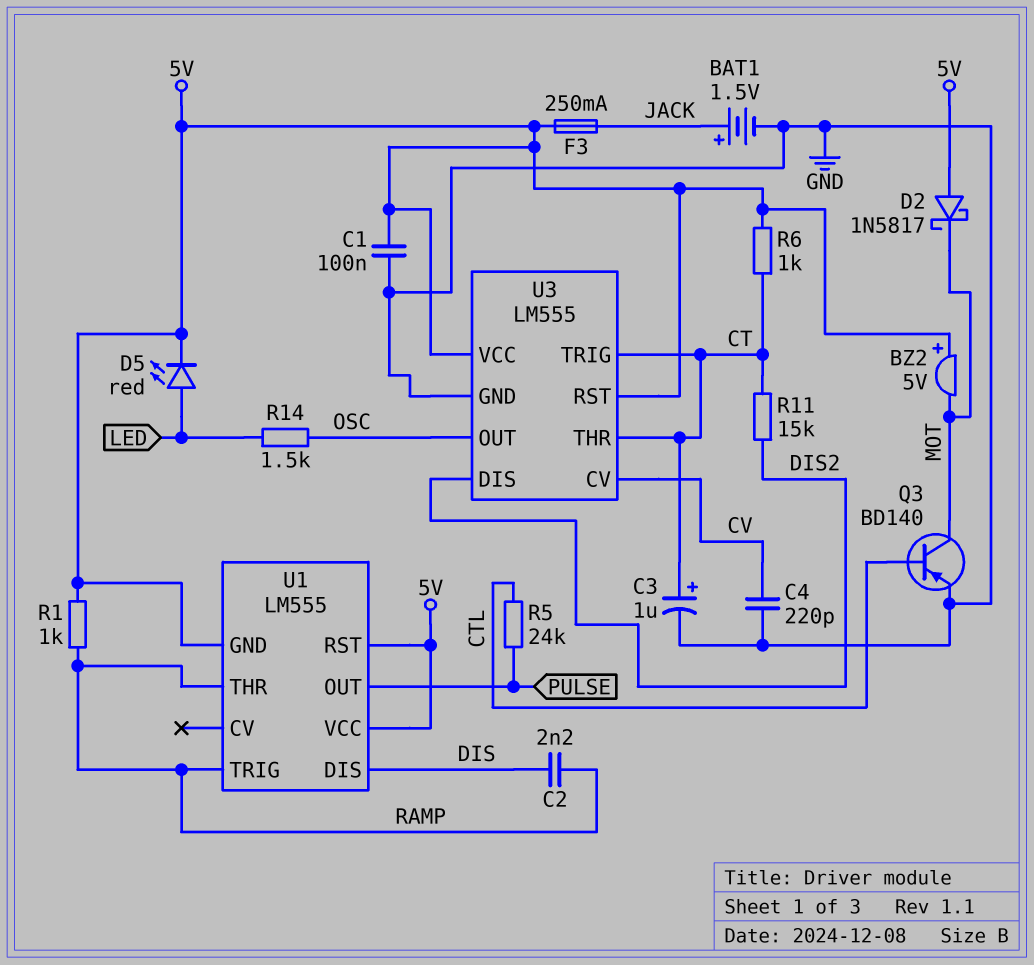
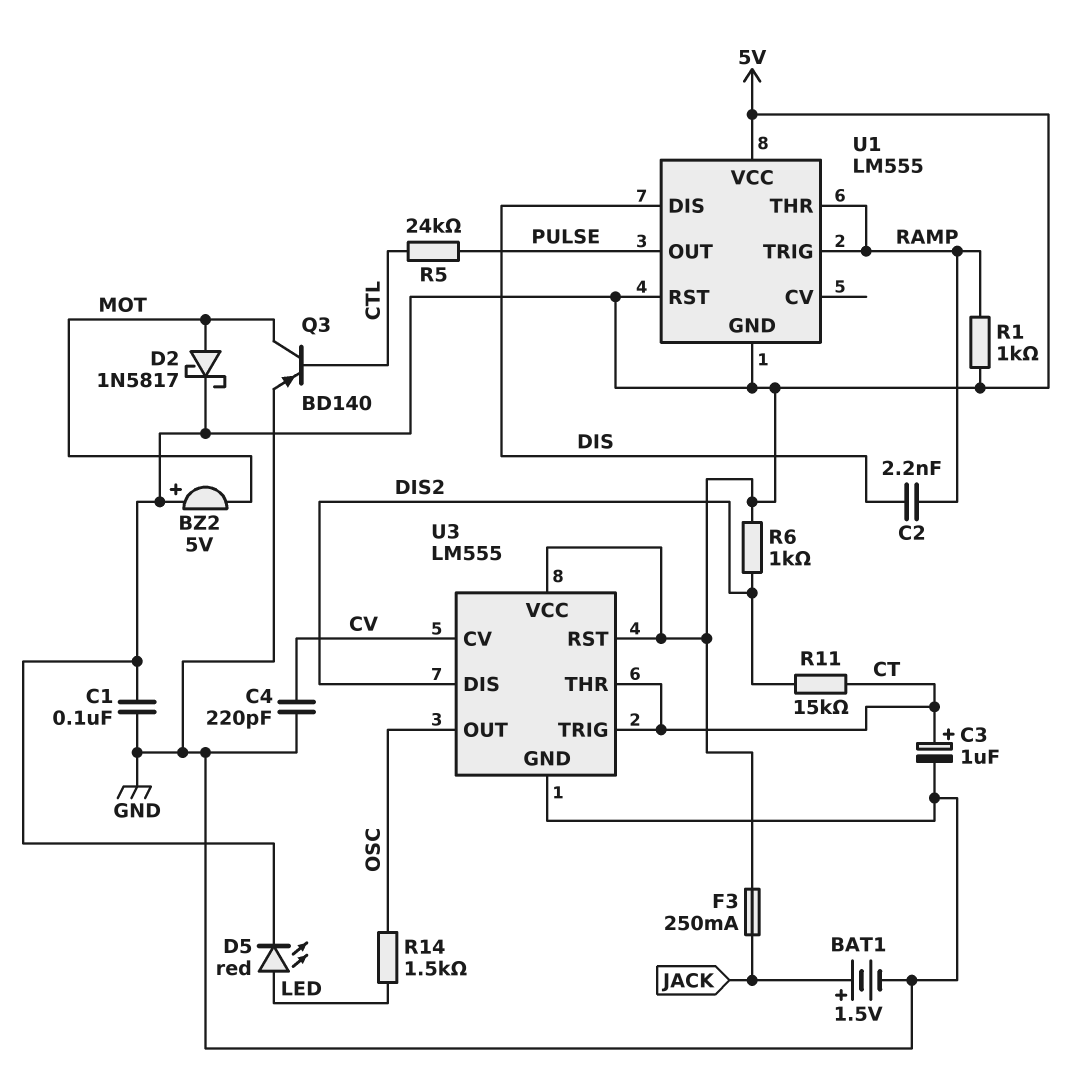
D2: schottky 1N5817 (A 5V, K MOT) -> schottky 1N5817 (A MOT, K 5V)
R6: 1k (5V, CT) -> 1k (5V, DIS2)

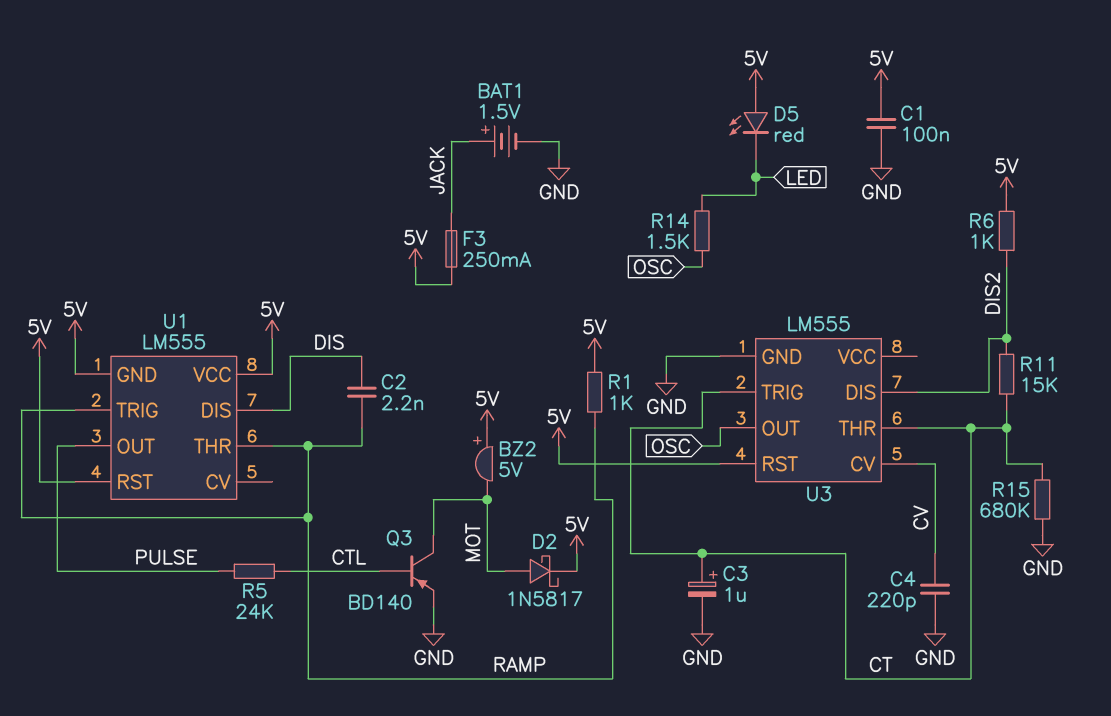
D5: LED red (A LED, K 5V) -> LED red (A 5V, K LED)
R15: none -> 680k (CT, GND)
U3 pin VCC: 5V -> none

